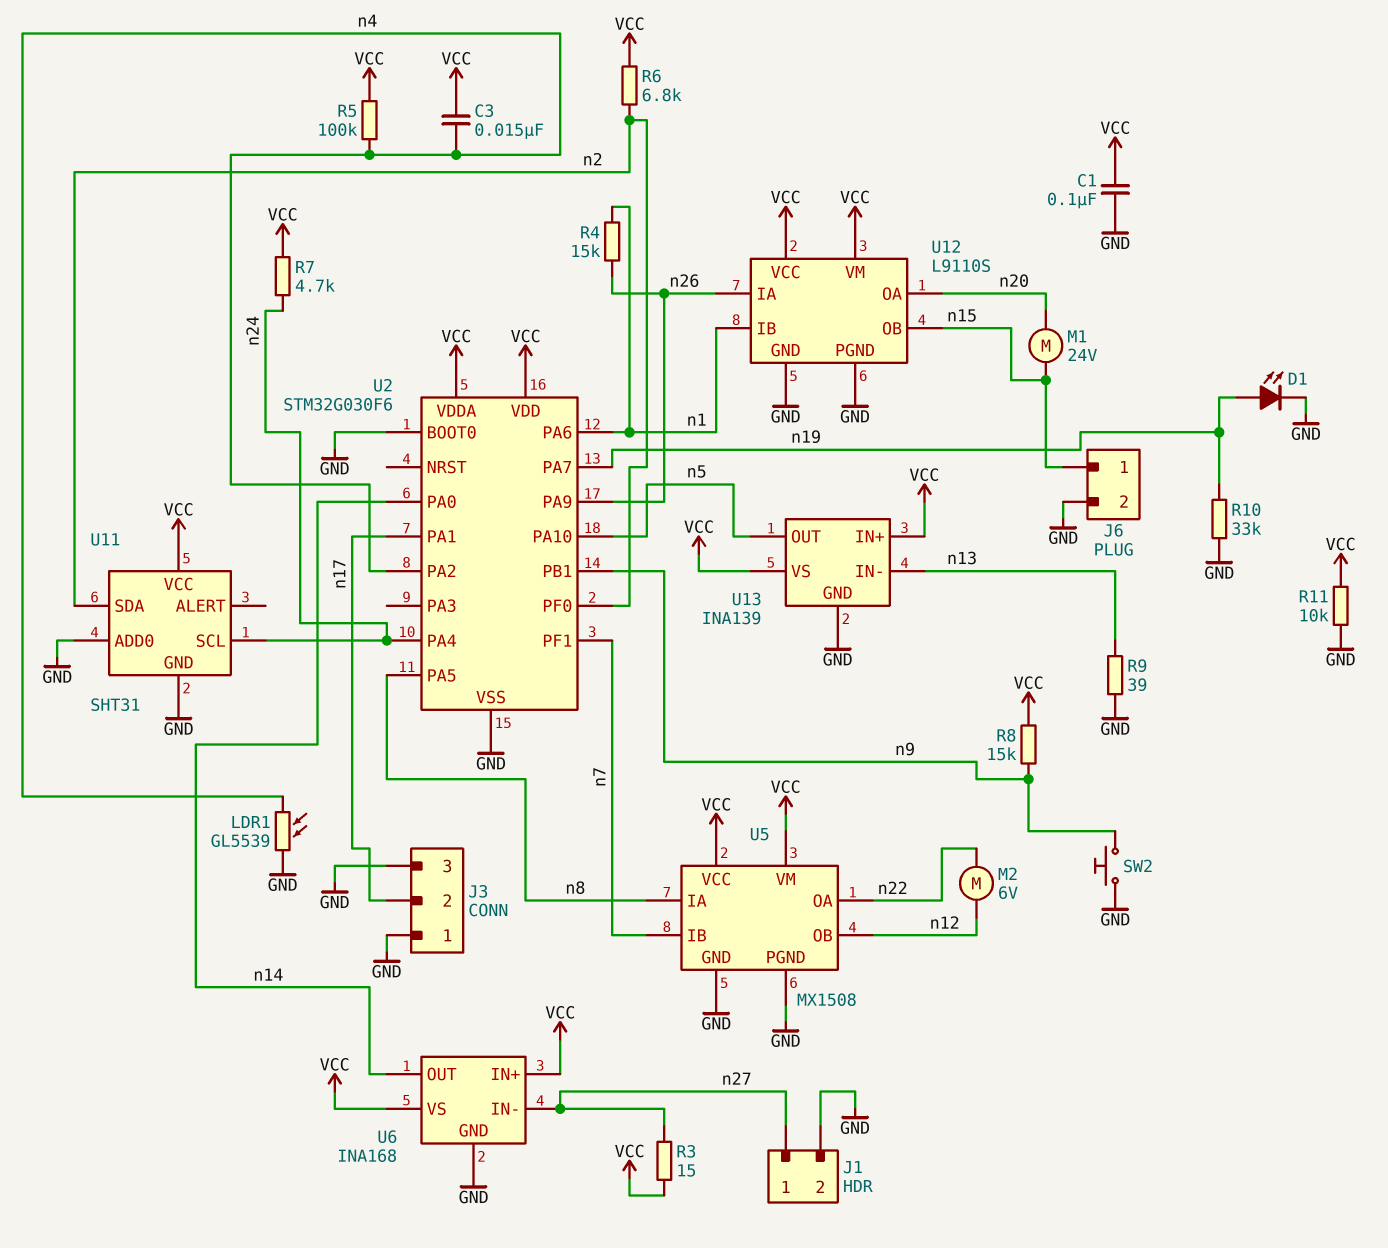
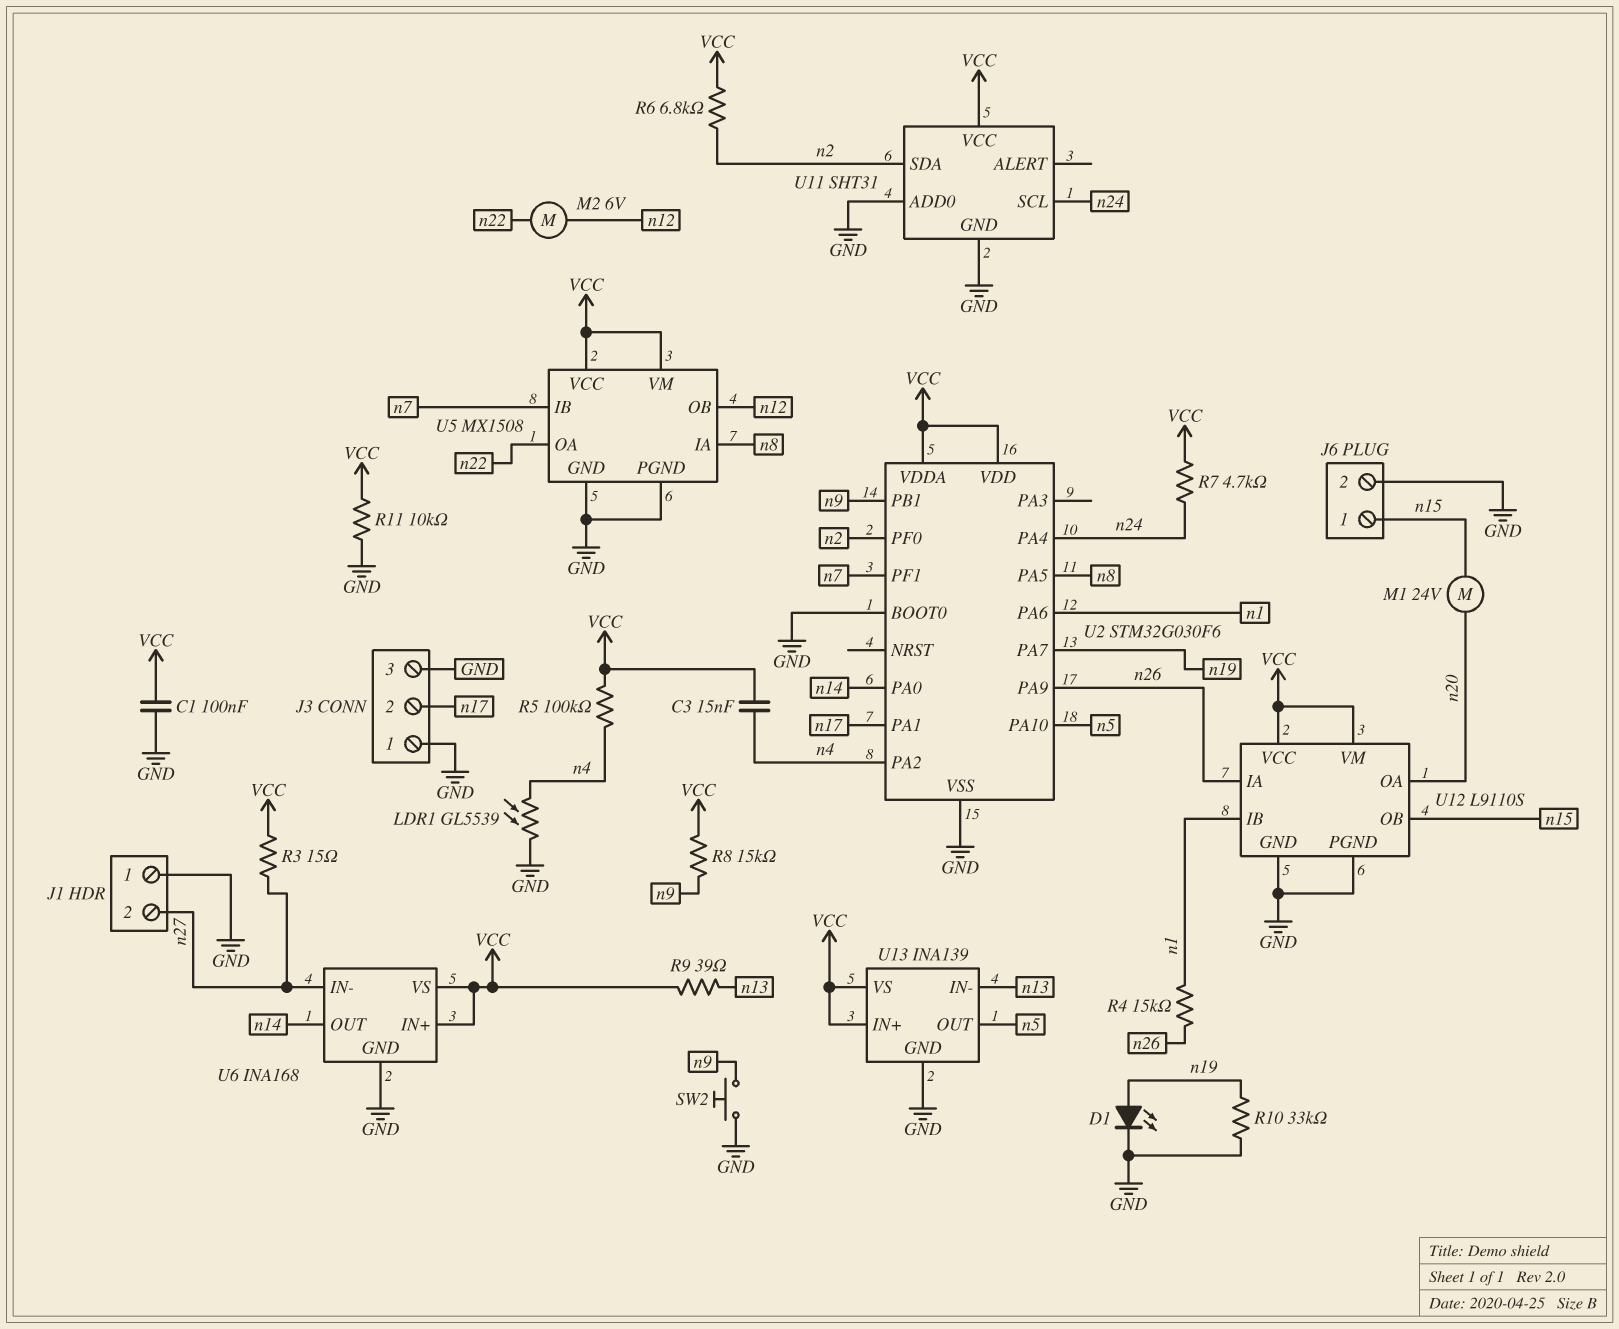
J1 pin 1: n27 -> GND
J1 pin 2: GND -> n27
R9: 39 (GND, n13) -> 39 (VCC, n13)

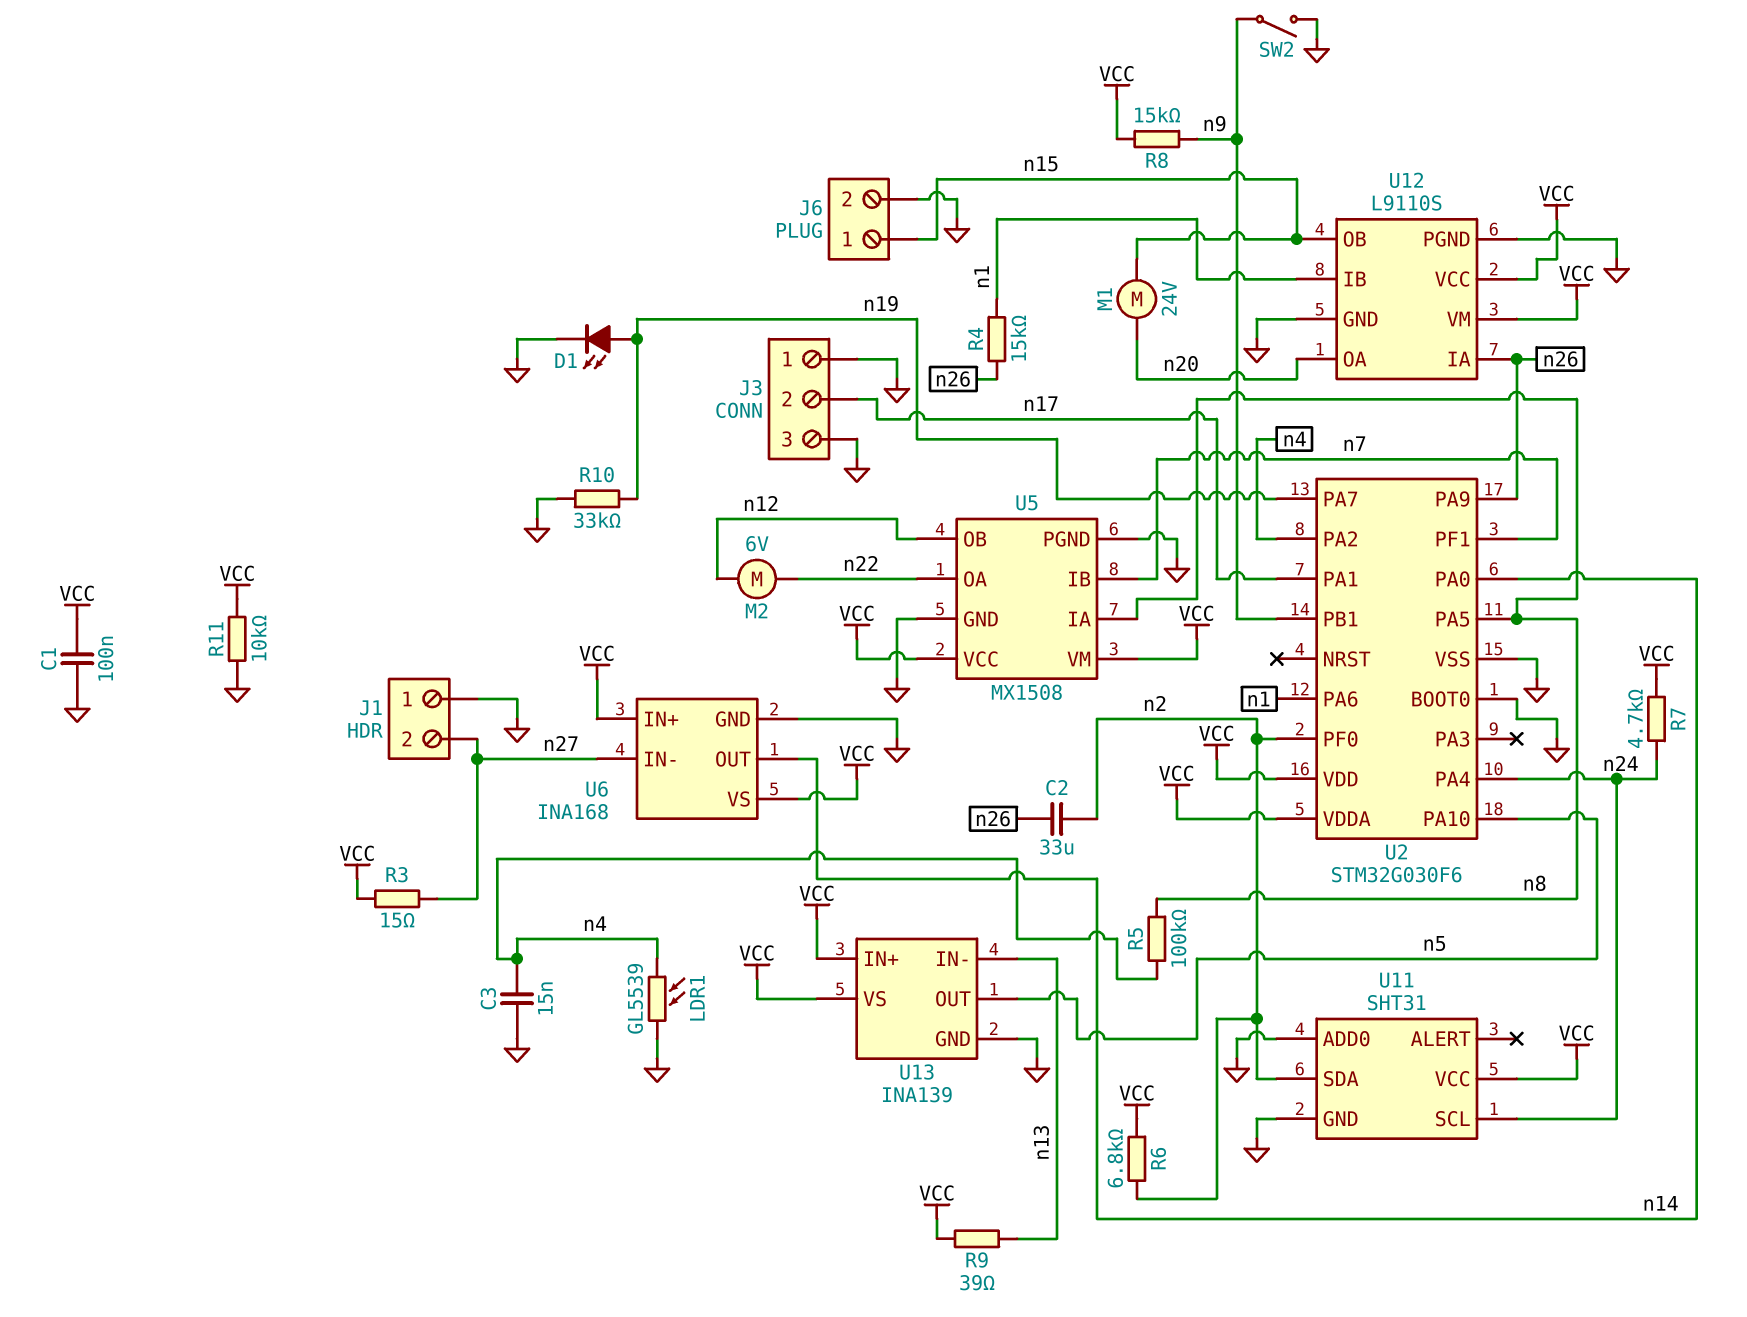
C2: none -> 33uF (n2, n26)
C3: 15nF (VCC, n4) -> 15nF (GND, n4)
R5: 100k (VCC, n4) -> 100k (n4, n8)
SW2: button (GND, n9) -> switch (GND, n9)

